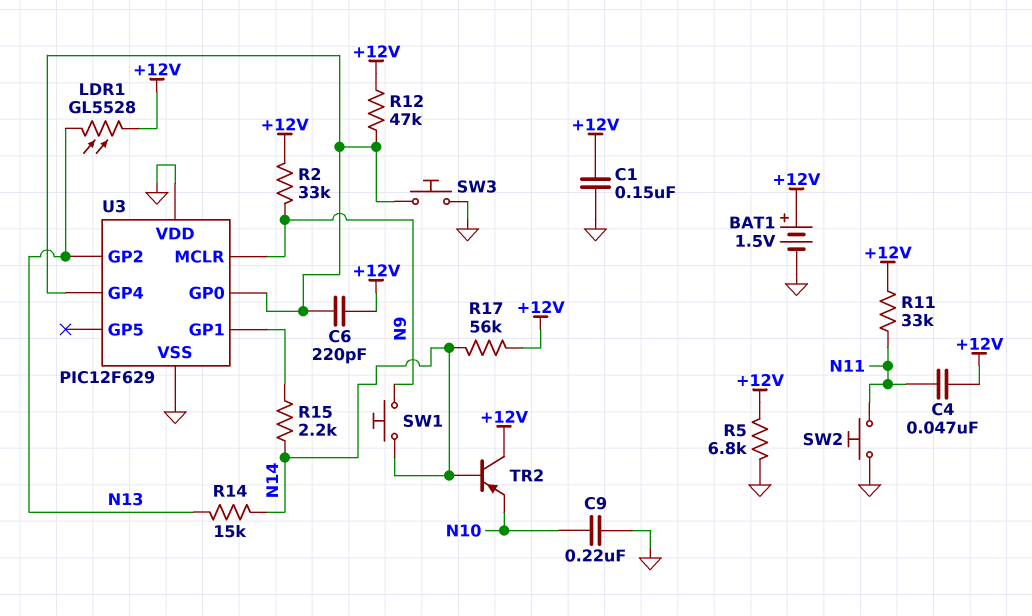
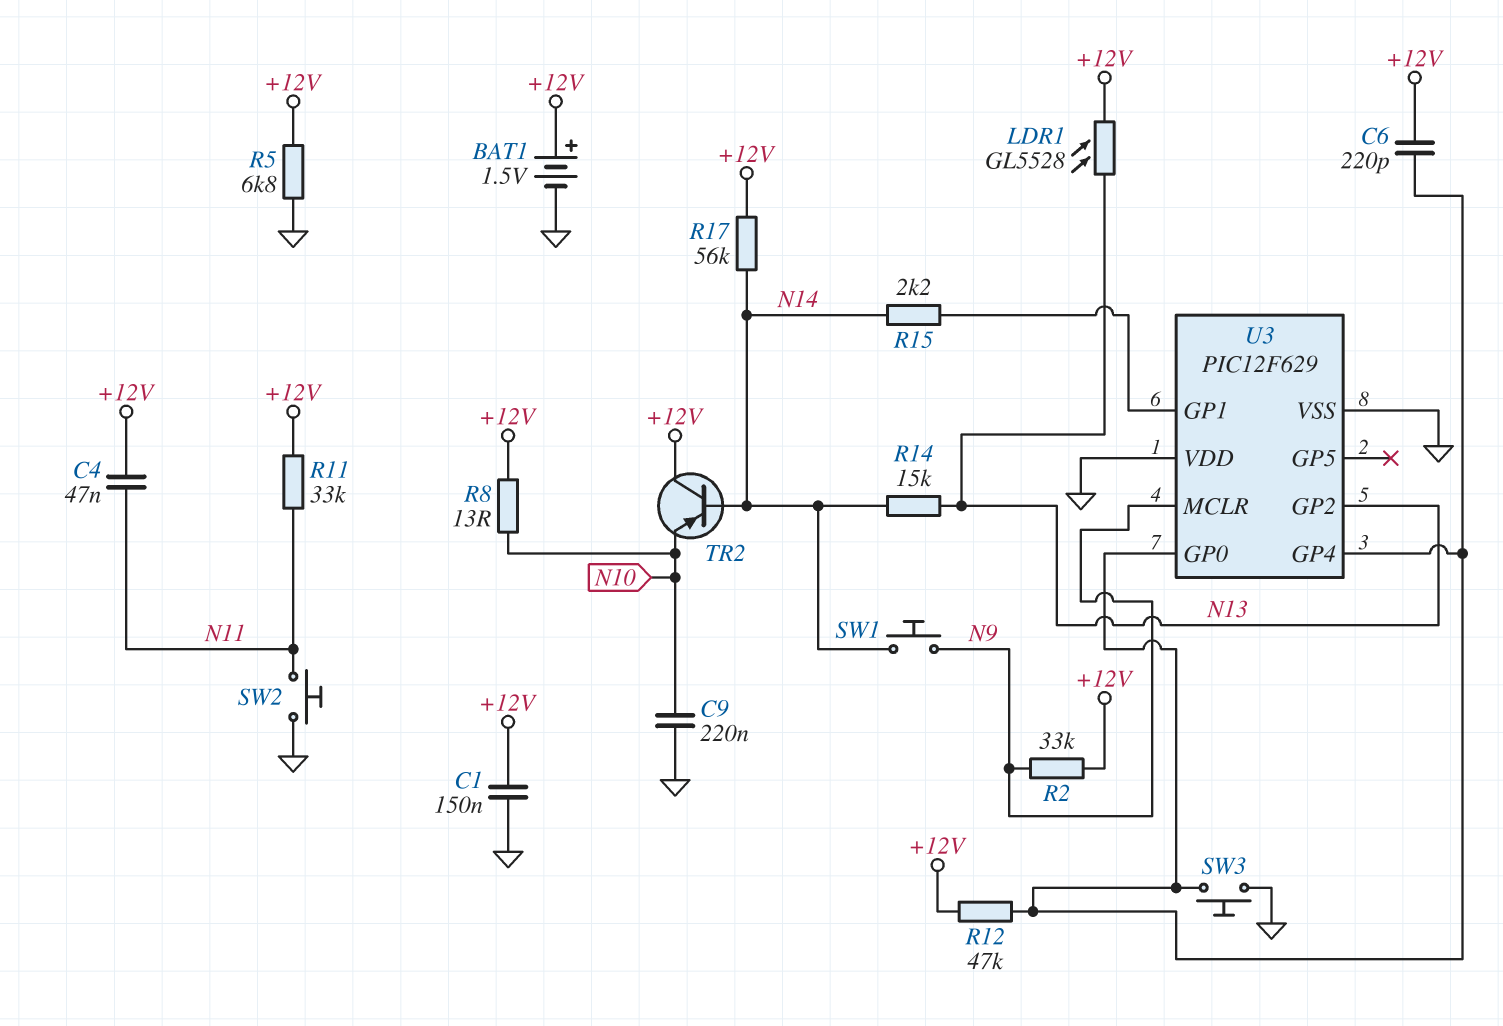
R8: none -> 13 (+12V, N10)

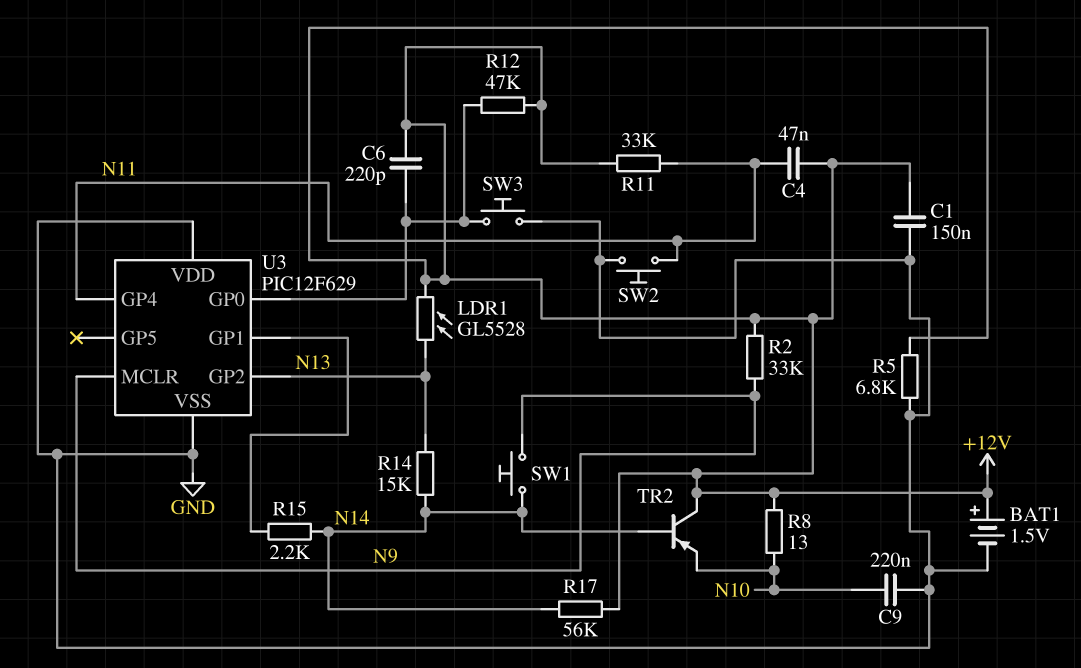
U3 pin GP4: U3/GP0 -> N11

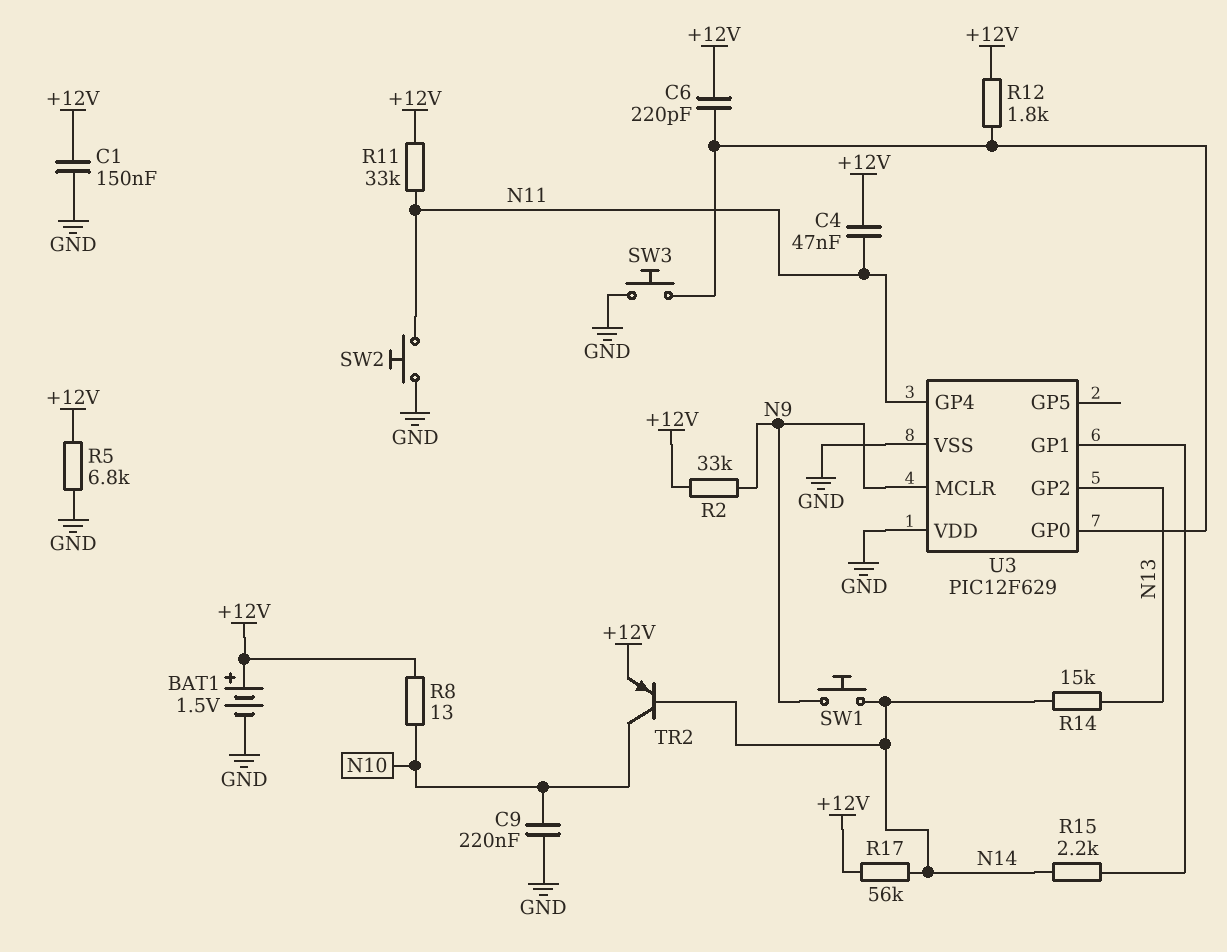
LDR1: GL5528 (+12V, N13) -> none
R12: 47k (+12V, U3/GP0) -> 1.8k (+12V, U3/GP0)
TR2: PNP (B N14, C +12V, E N10) -> PNP (B N14, C N10, E +12V)

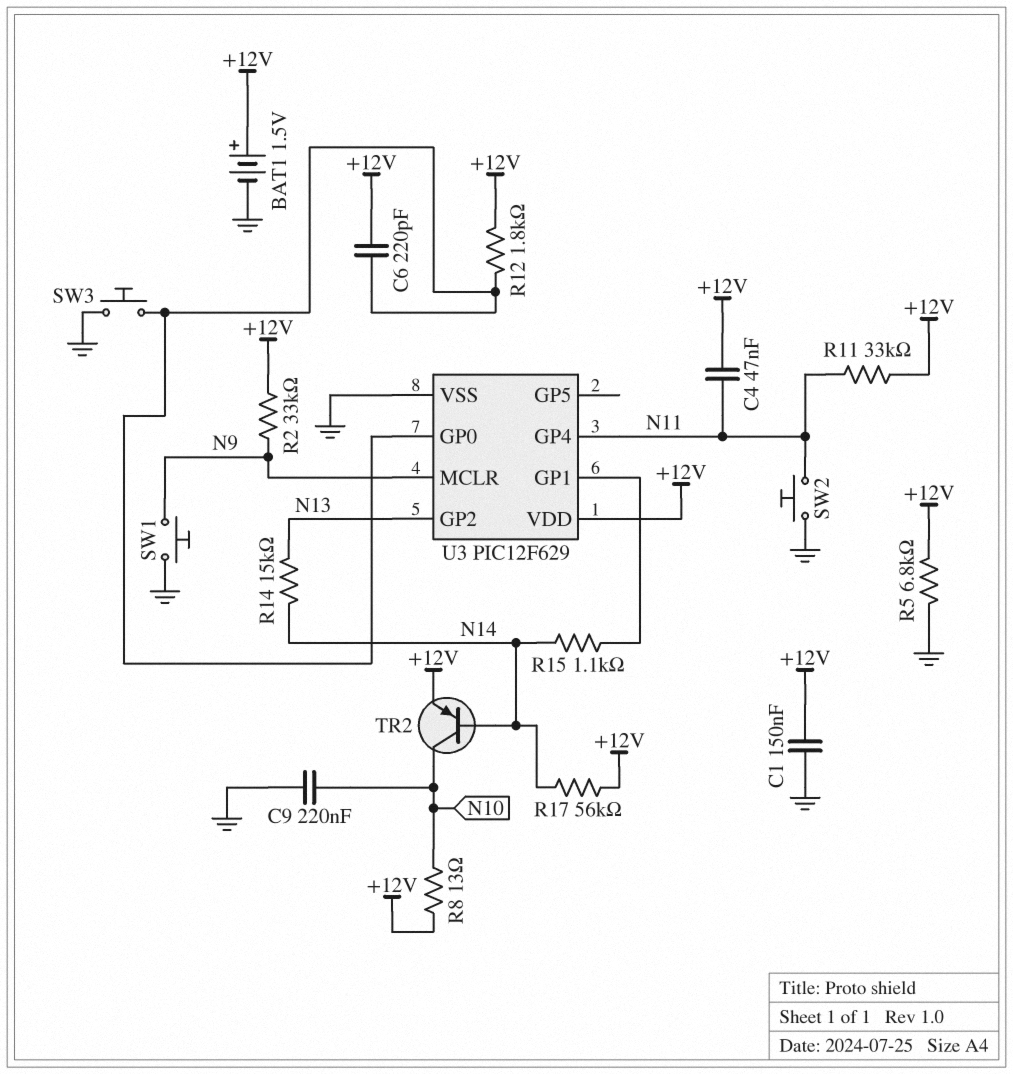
R15: 2.2k (N14, U3/GP1) -> 1.1k (N14, U3/GP1)
SW1: button (N9, N14) -> button (GND, N9)
U3 pin VDD: GND -> +12V

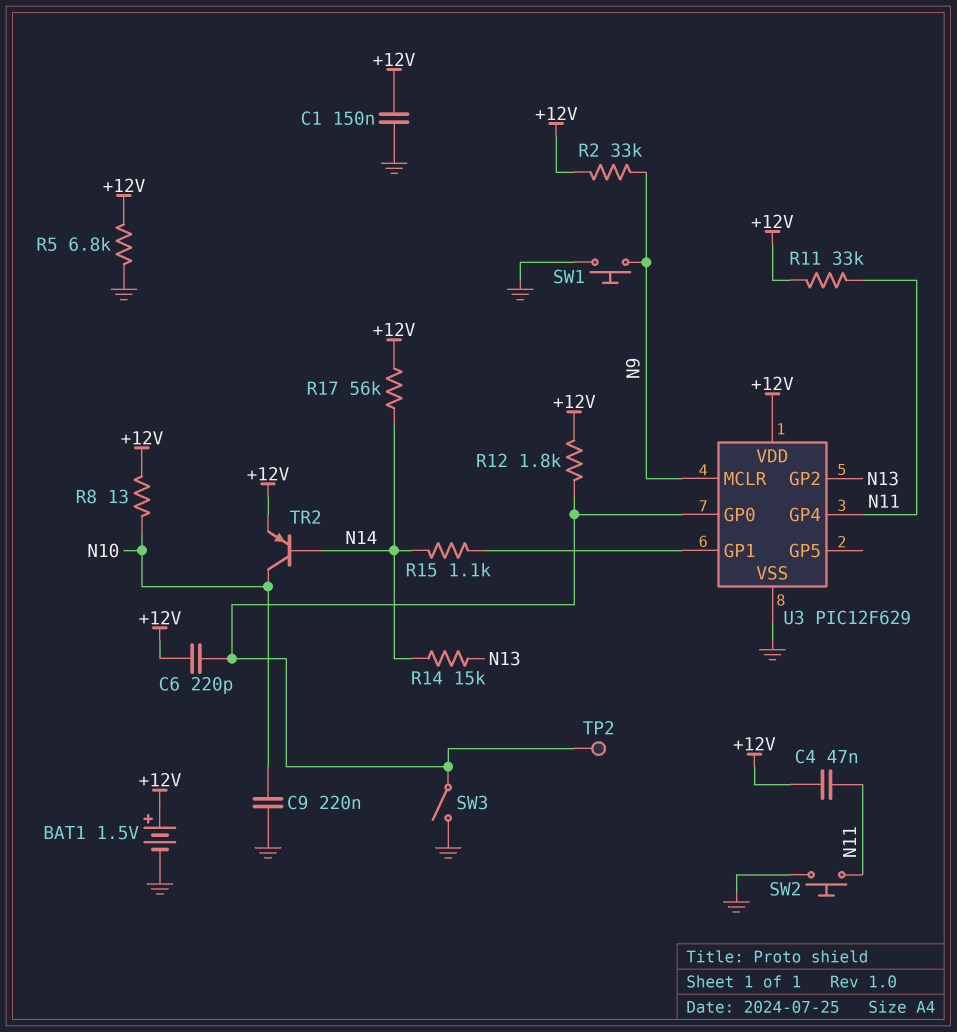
SW3: button (GND, U3/GP0) -> switch (GND, U3/GP0)
TP2: none -> test point (U3/GP0)

